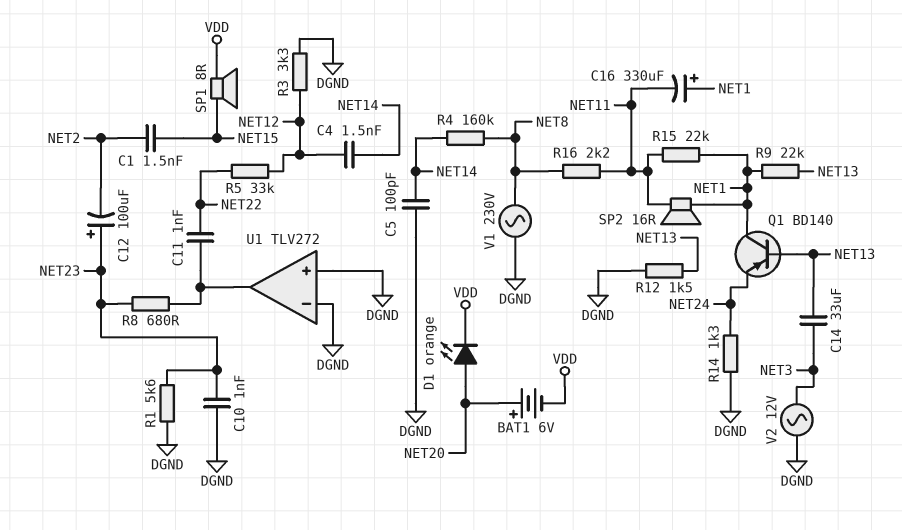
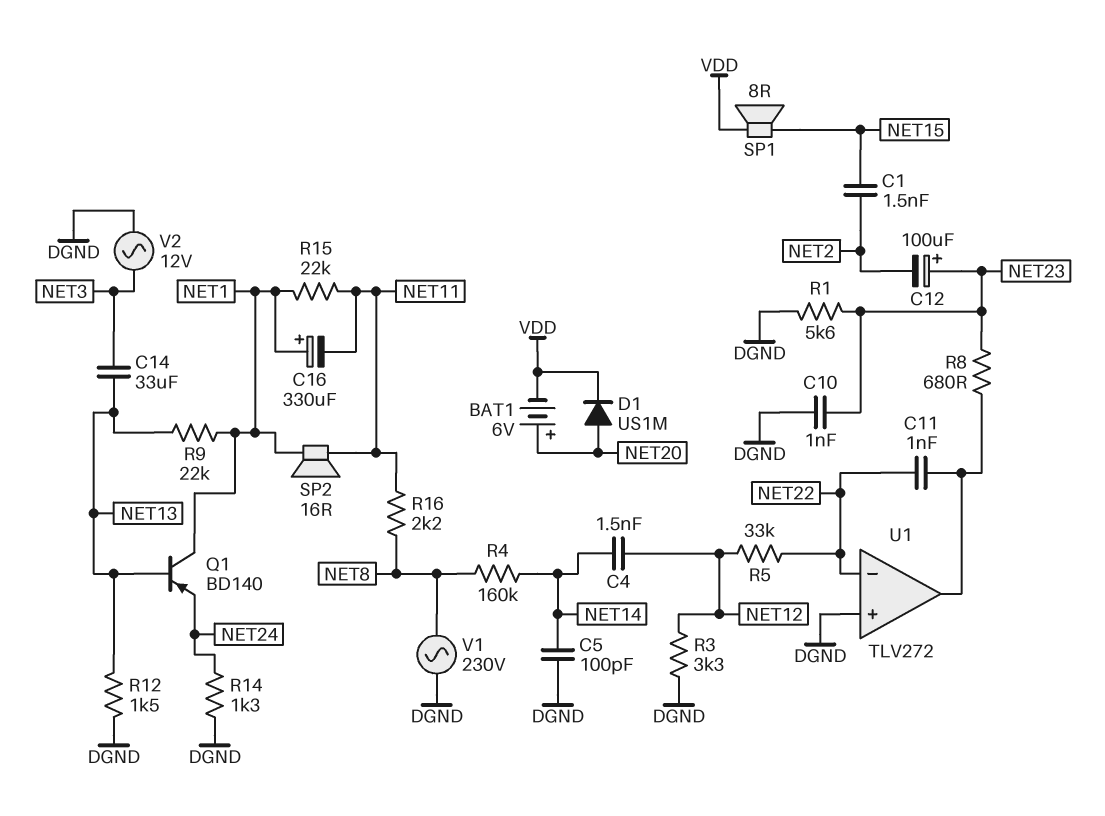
D1: LED orange (A NET20, K VDD) -> diode US1M (A NET20, K VDD)
U1 pin in-: DGND -> NET22

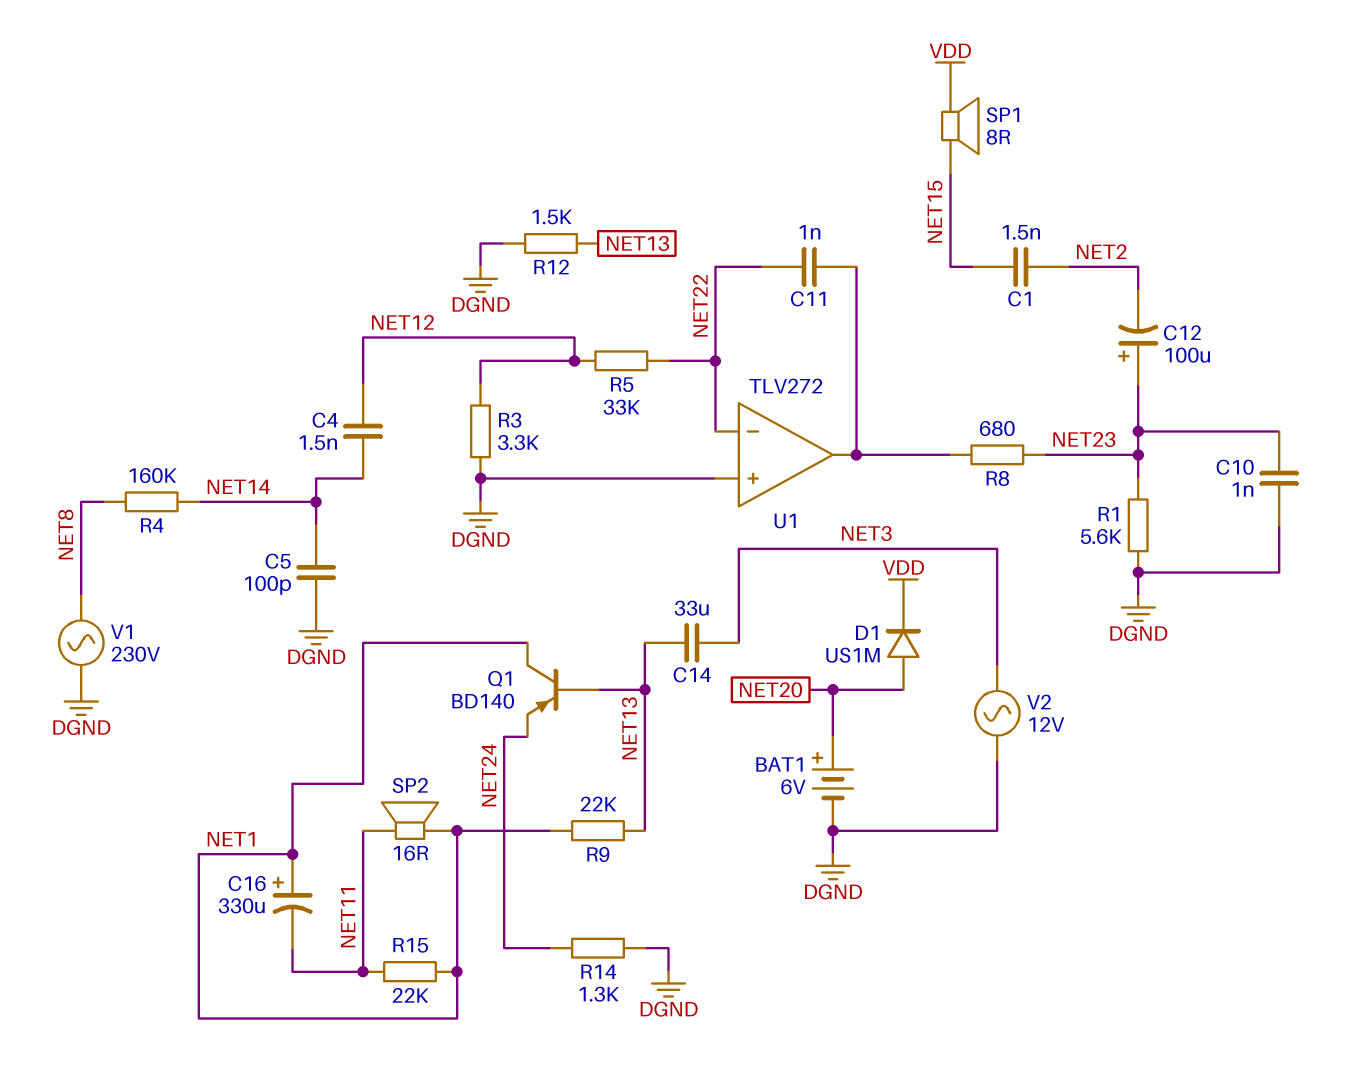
BAT1: 6V (plus NET20, minus VDD) -> 6V (plus NET20, minus DGND)
R16: 2.2k (NET8, NET11) -> none

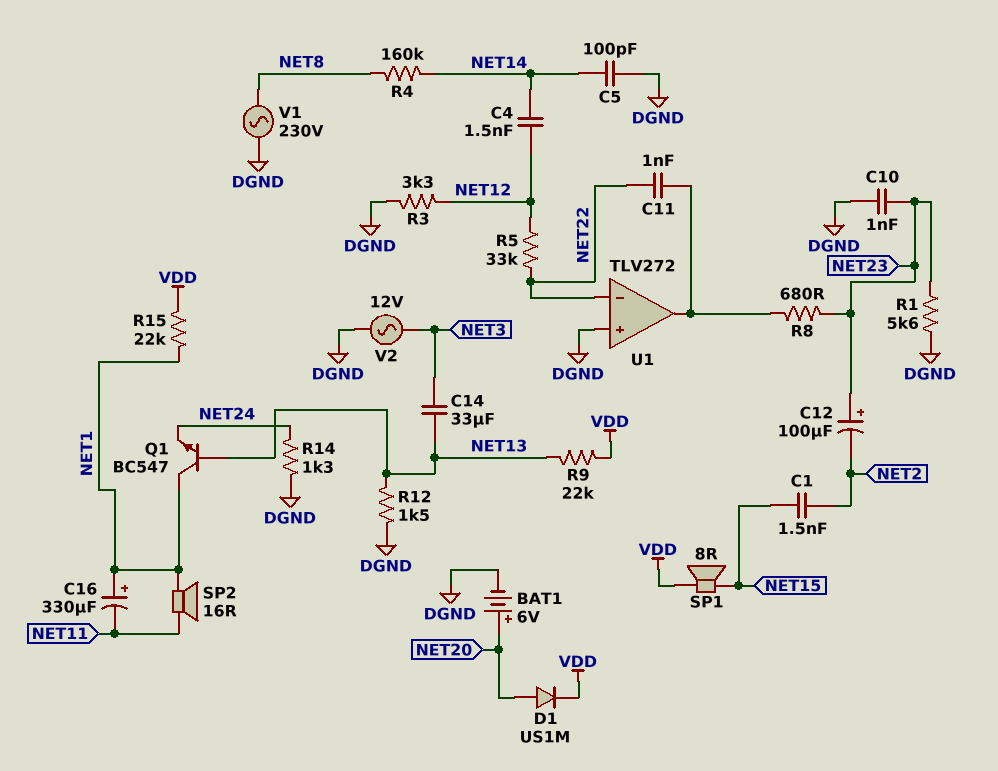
Q1: PNP BD140 (B NET13, C NET1, E NET24) -> NPN BC547 (B NET13, C NET1, E NET24)
R9: 22k (NET1, NET13) -> 22k (NET13, VDD)
R15: 22k (NET1, NET11) -> 22k (NET1, VDD)

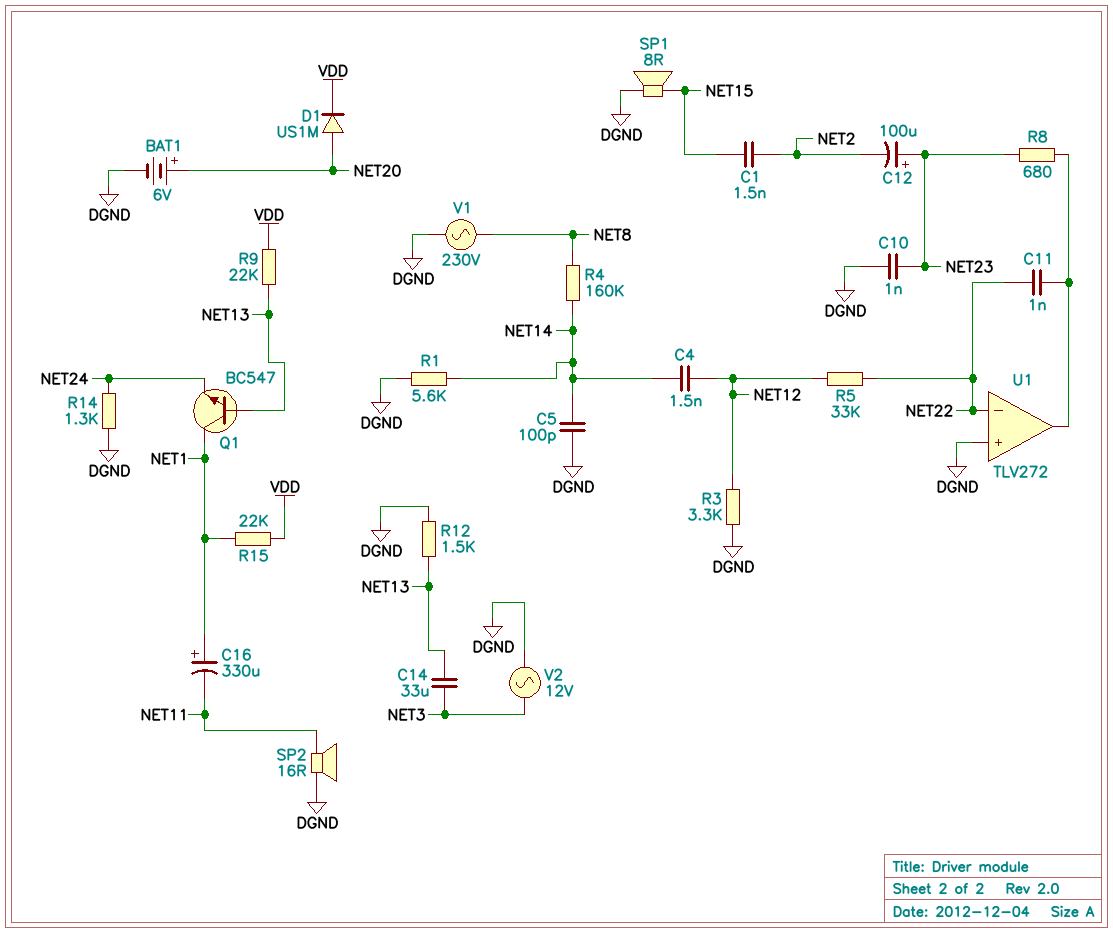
R1: 5.6k (DGND, NET23) -> 5.6k (DGND, NET14)
SP1: speaker 8R (NET15, VDD) -> speaker 8R (DGND, NET15)
SP2: speaker 16R (NET1, NET11) -> speaker 16R (DGND, NET11)

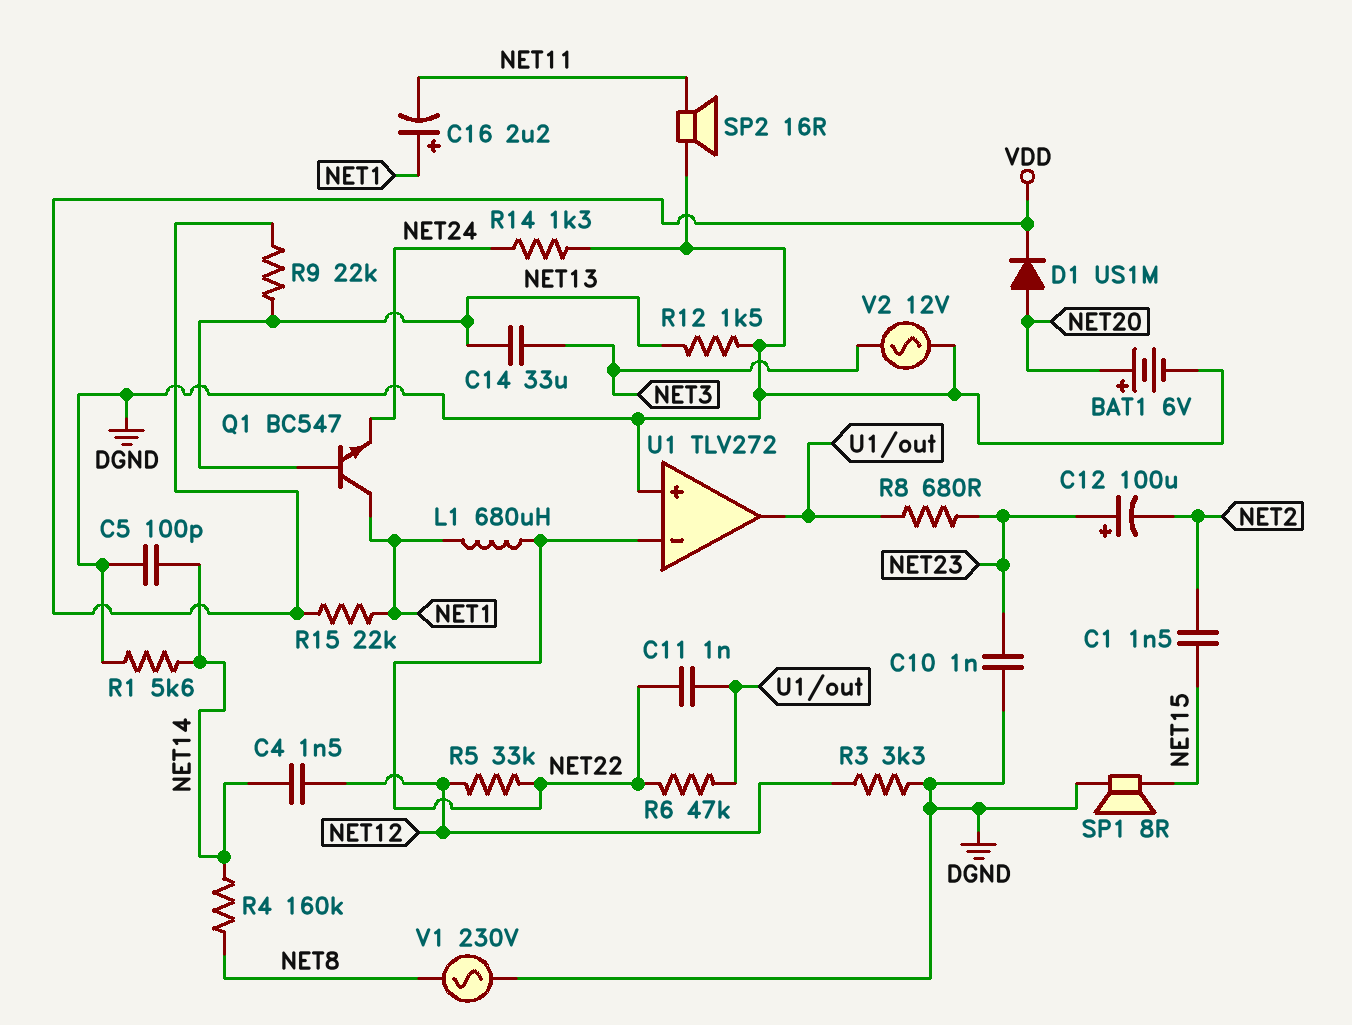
C16: 330uF (plus NET1, minus NET11) -> 2.2uF (plus NET1, minus NET11)
L1: none -> 680uH (NET1, NET22)
R6: none -> 47k (NET22, U1/out)

